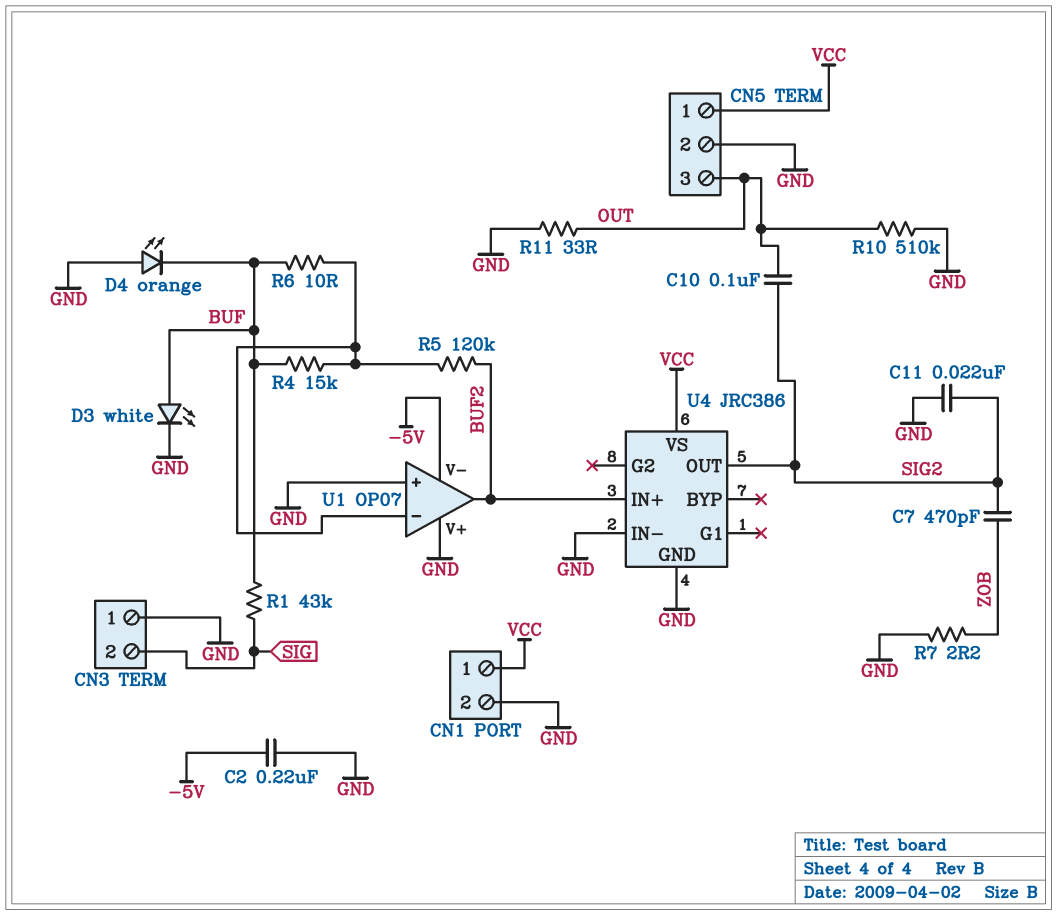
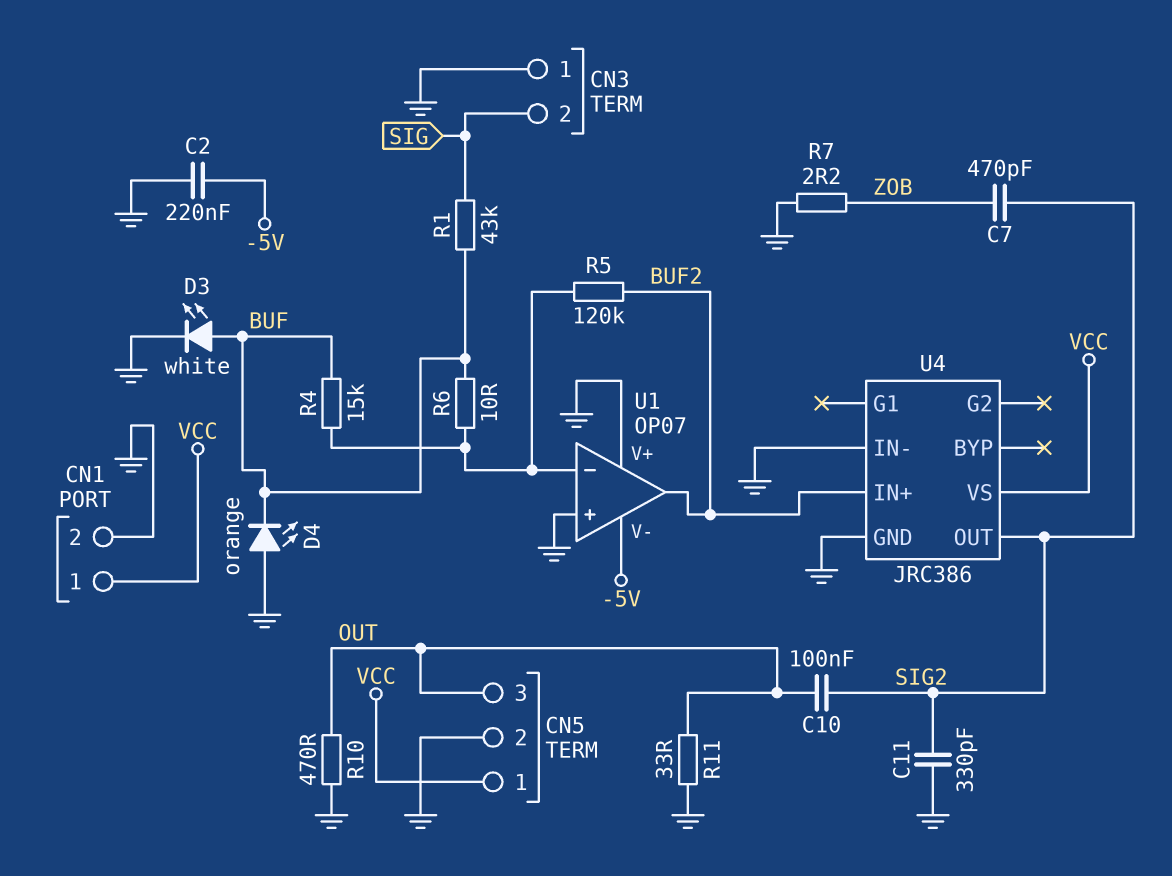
C11: 22nF (GND, SIG2) -> 330pF (GND, SIG2)
R10: 510k (GND, OUT) -> 470 (GND, OUT)

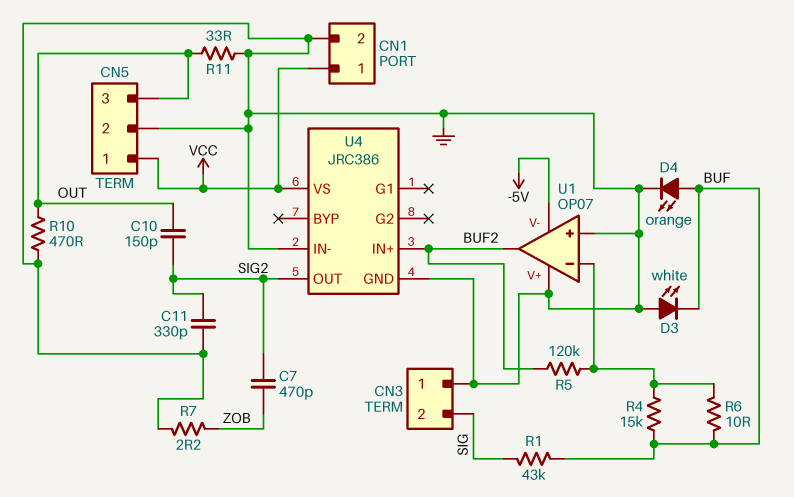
C2: 220nF (-5V, GND) -> none
C10: 100nF (OUT, SIG2) -> 150pF (OUT, SIG2)
D3: LED white (A BUF, K GND) -> LED white (A GND, K BUF)
D4: LED orange (A GND, K BUF) -> LED orange (A BUF, K GND)

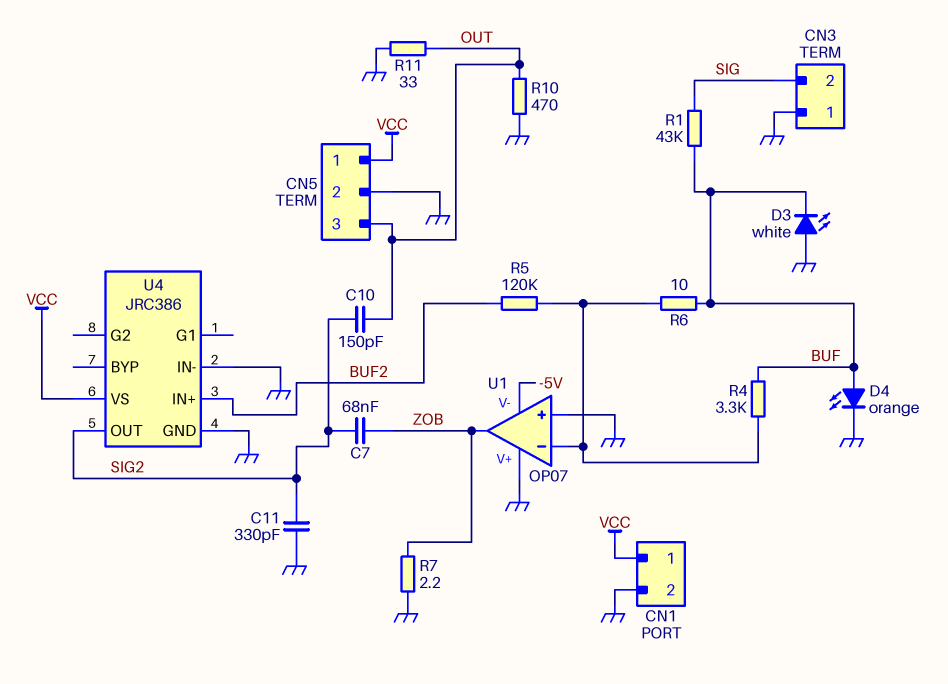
C7: 470pF (SIG2, ZOB) -> 68nF (SIG2, ZOB)
R4: 15k (BUF, U1/in-) -> 3.3k (BUF, U1/in-)
U1 pin out: BUF2 -> ZOB

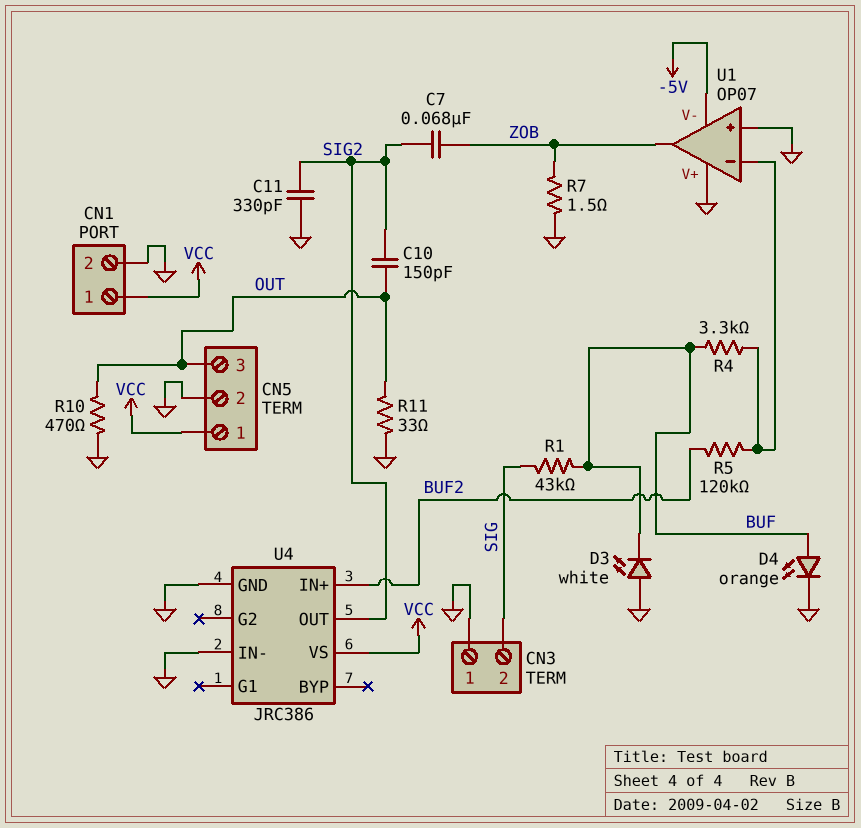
R6: 10 (BUF, U1/in-) -> none
R7: 2.2 (GND, ZOB) -> 1.5 (GND, ZOB)

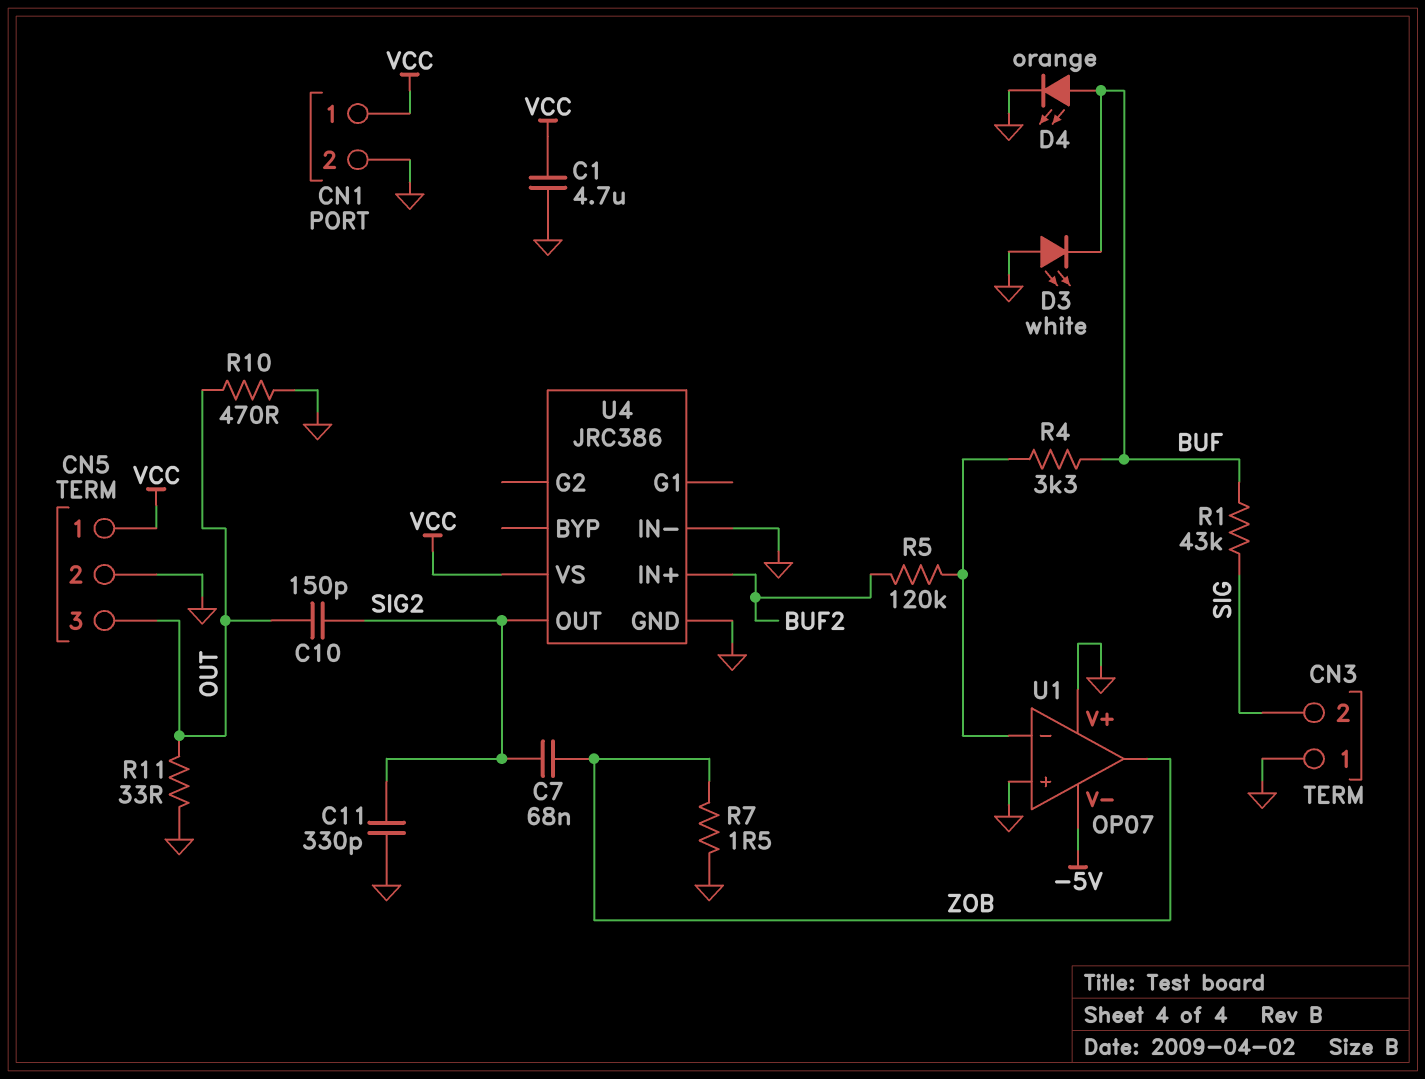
C1: none -> 4.7uF (GND, VCC)

